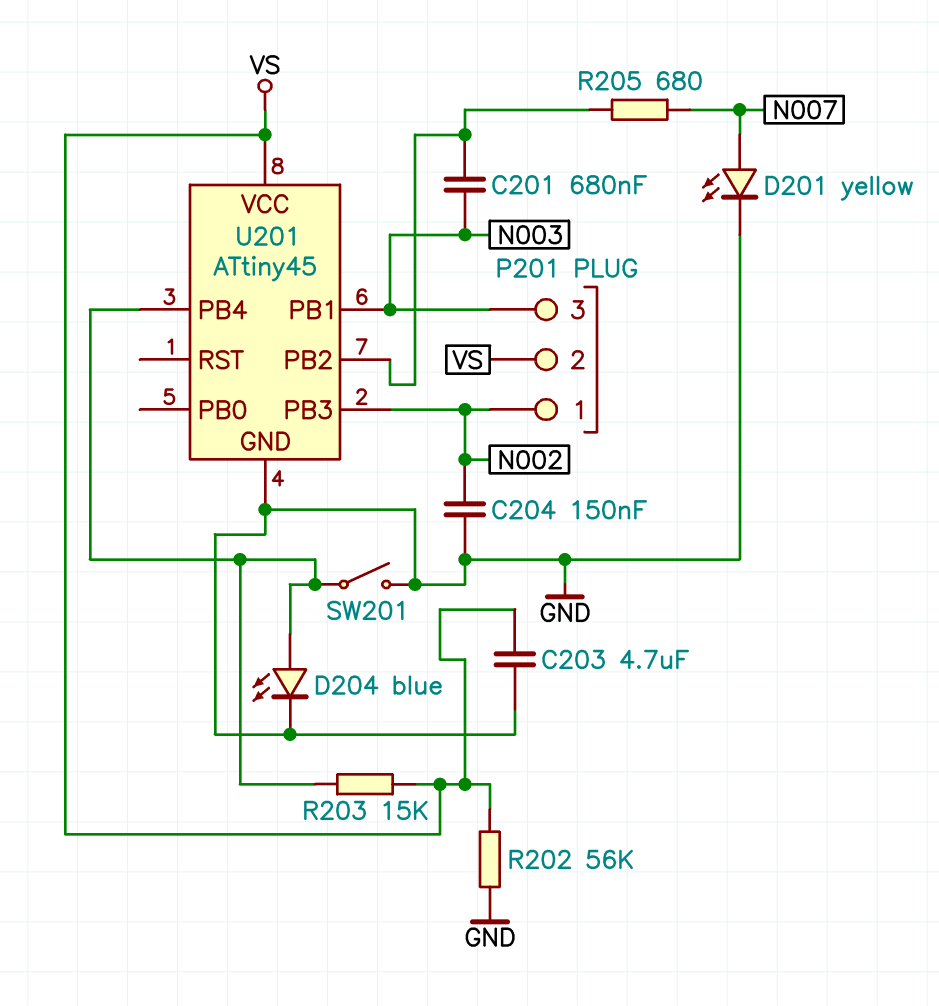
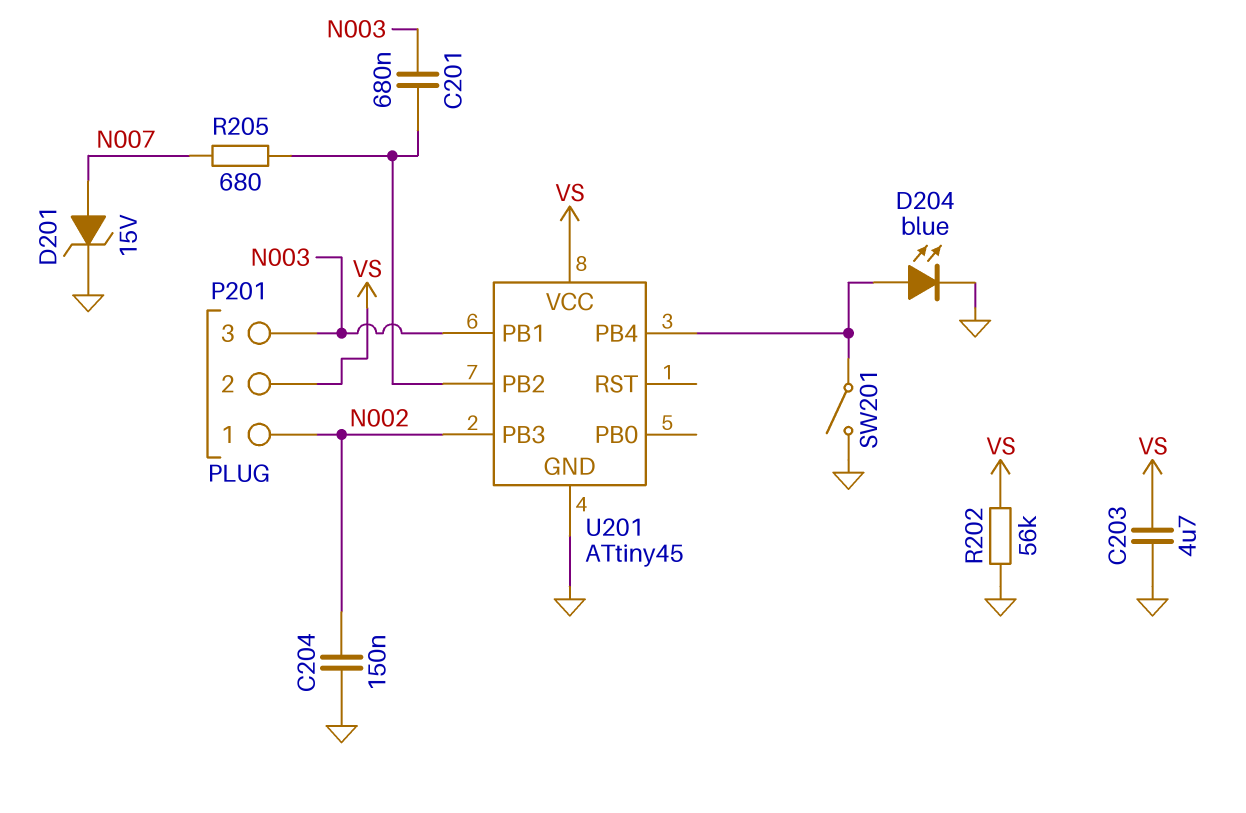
D201: LED yellow (A N007, K GND) -> zener 15V (A N007, K GND)
R203: 15k (U201/PB4, VS) -> none

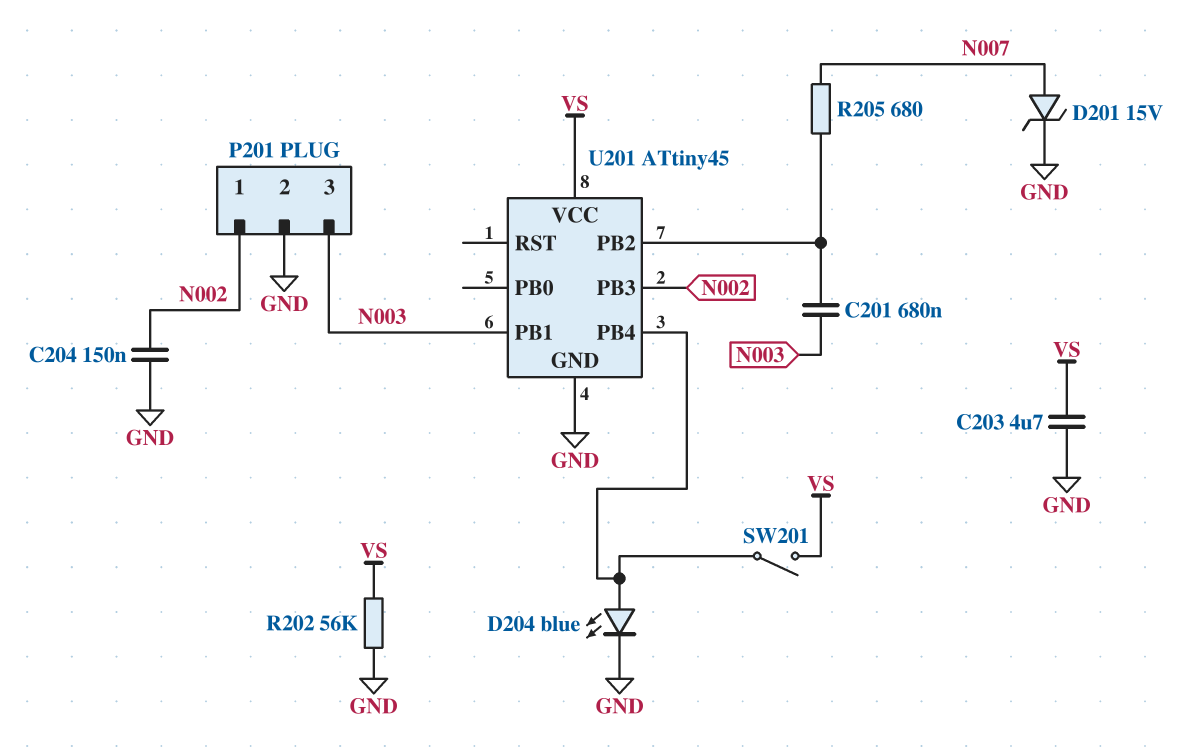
P201 pin 2: VS -> GND
SW201: switch (GND, U201/PB4) -> switch (U201/PB4, VS)

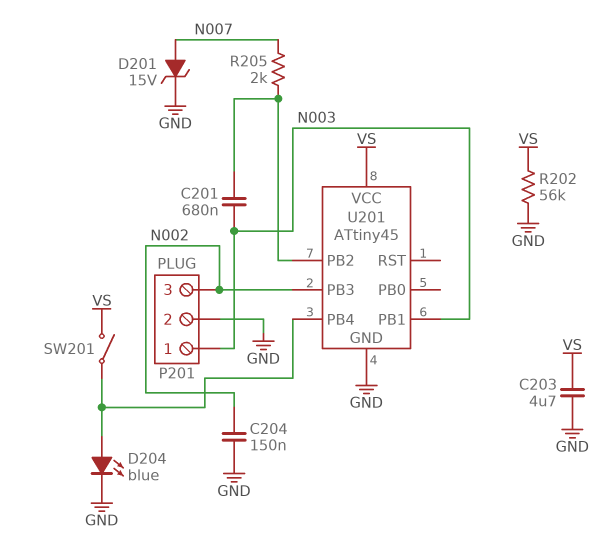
P201 pin 1: N002 -> N003
P201 pin 3: N003 -> N002
R205: 680 (N007, U201/PB2) -> 2k (N007, U201/PB2)

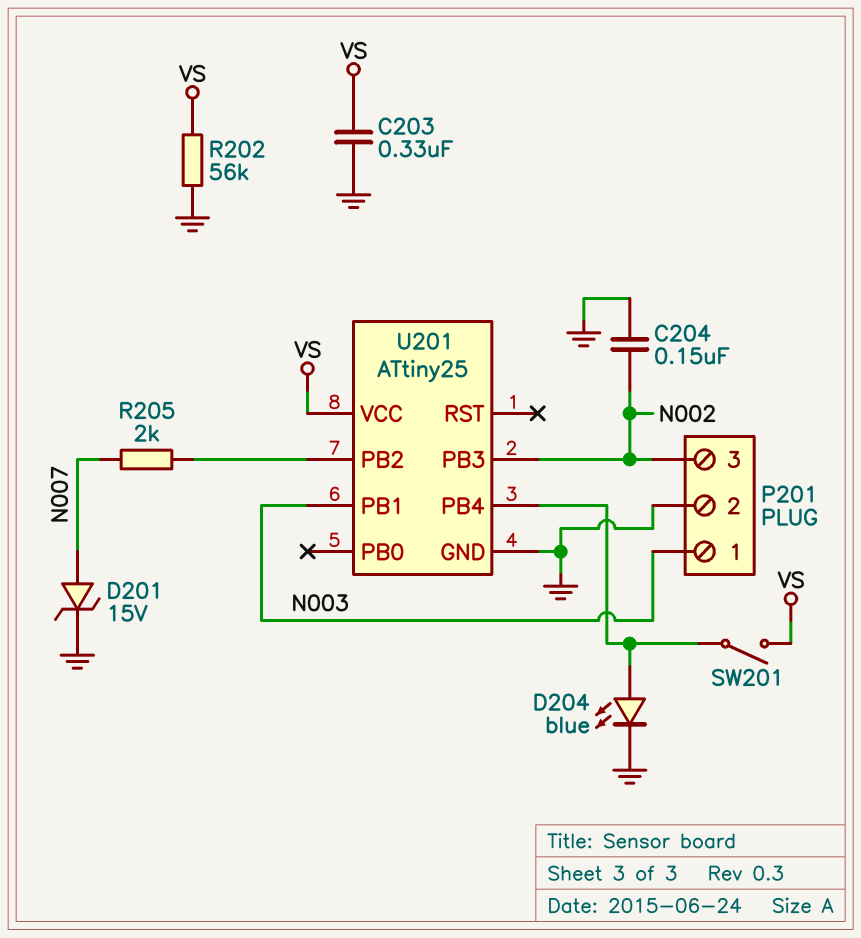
C201: 680nF (N003, U201/PB2) -> none
C203: 4.7uF (GND, VS) -> 330nF (GND, VS)
U201: ATtiny45 -> ATtiny25

